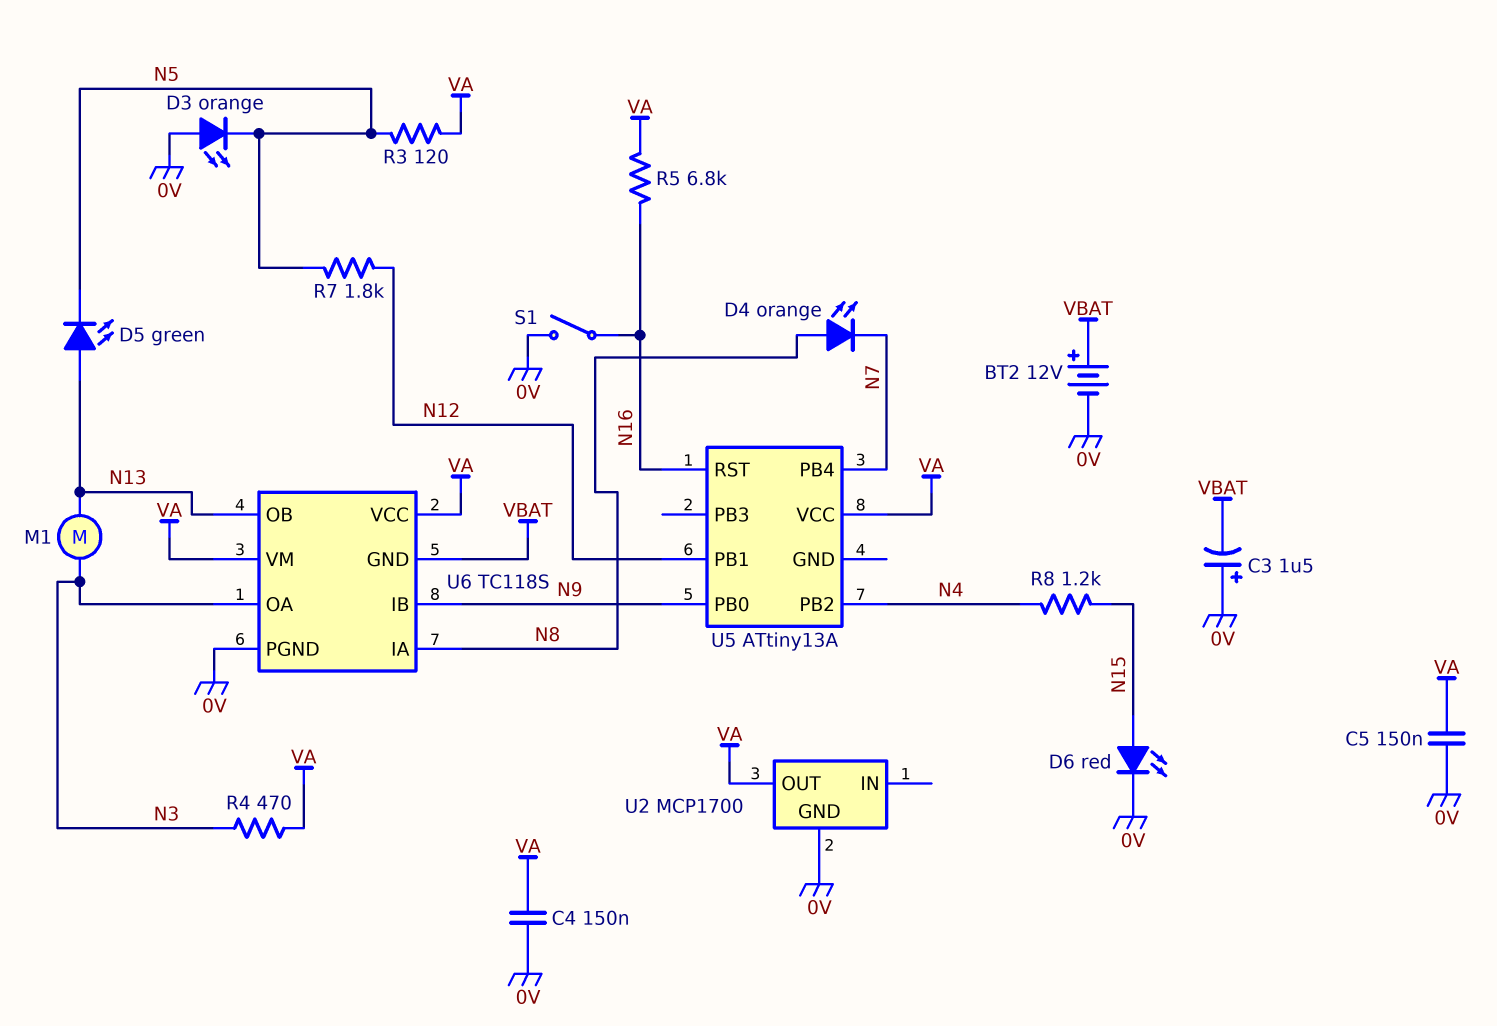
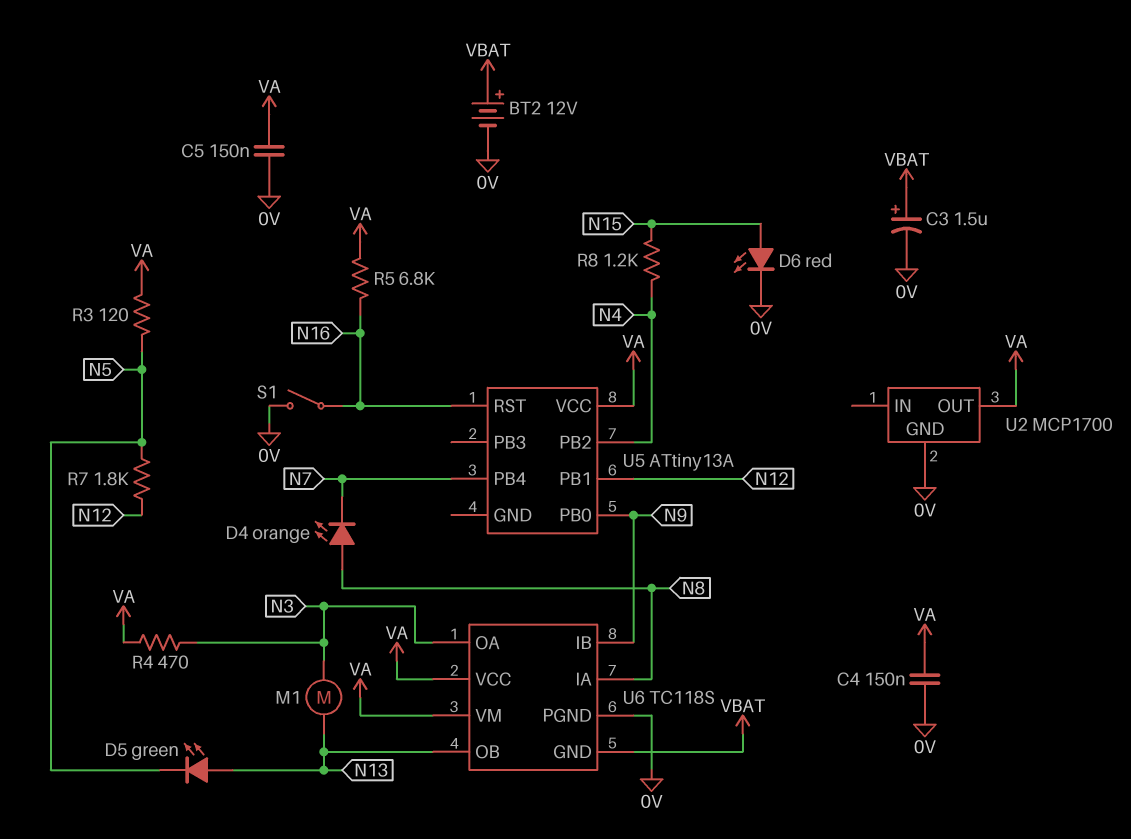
C3: 1.5uF (plus 0V, minus VBAT) -> 1.5uF (plus VBAT, minus 0V)
D3: LED orange (A 0V, K N5) -> none

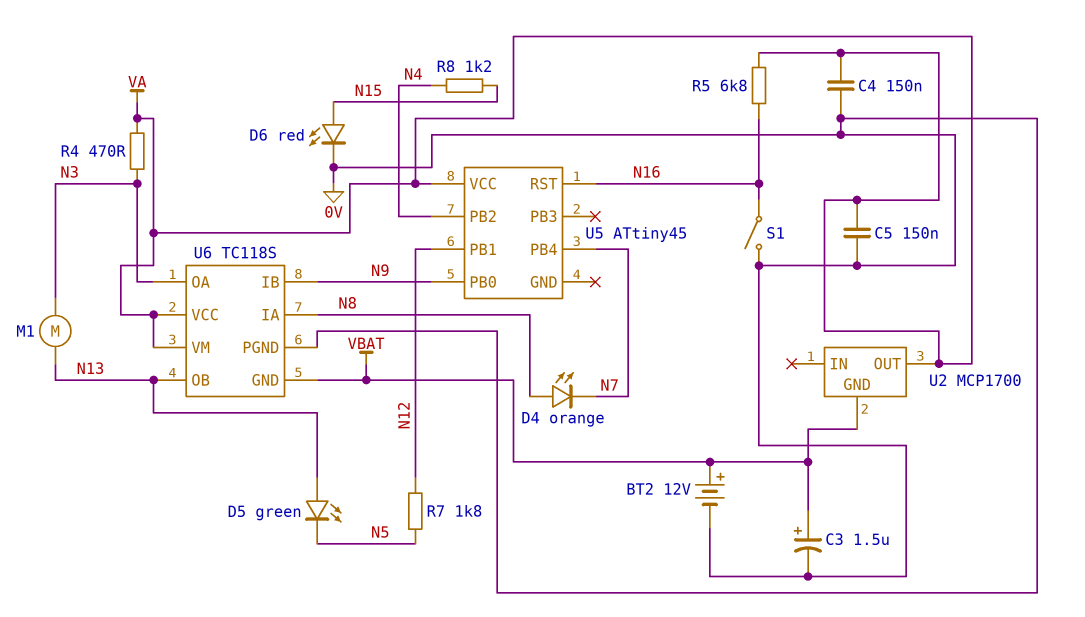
R3: 120 (N5, VA) -> none
U2 pin GND: 0V -> VBAT
U5: ATtiny13A -> ATtiny45

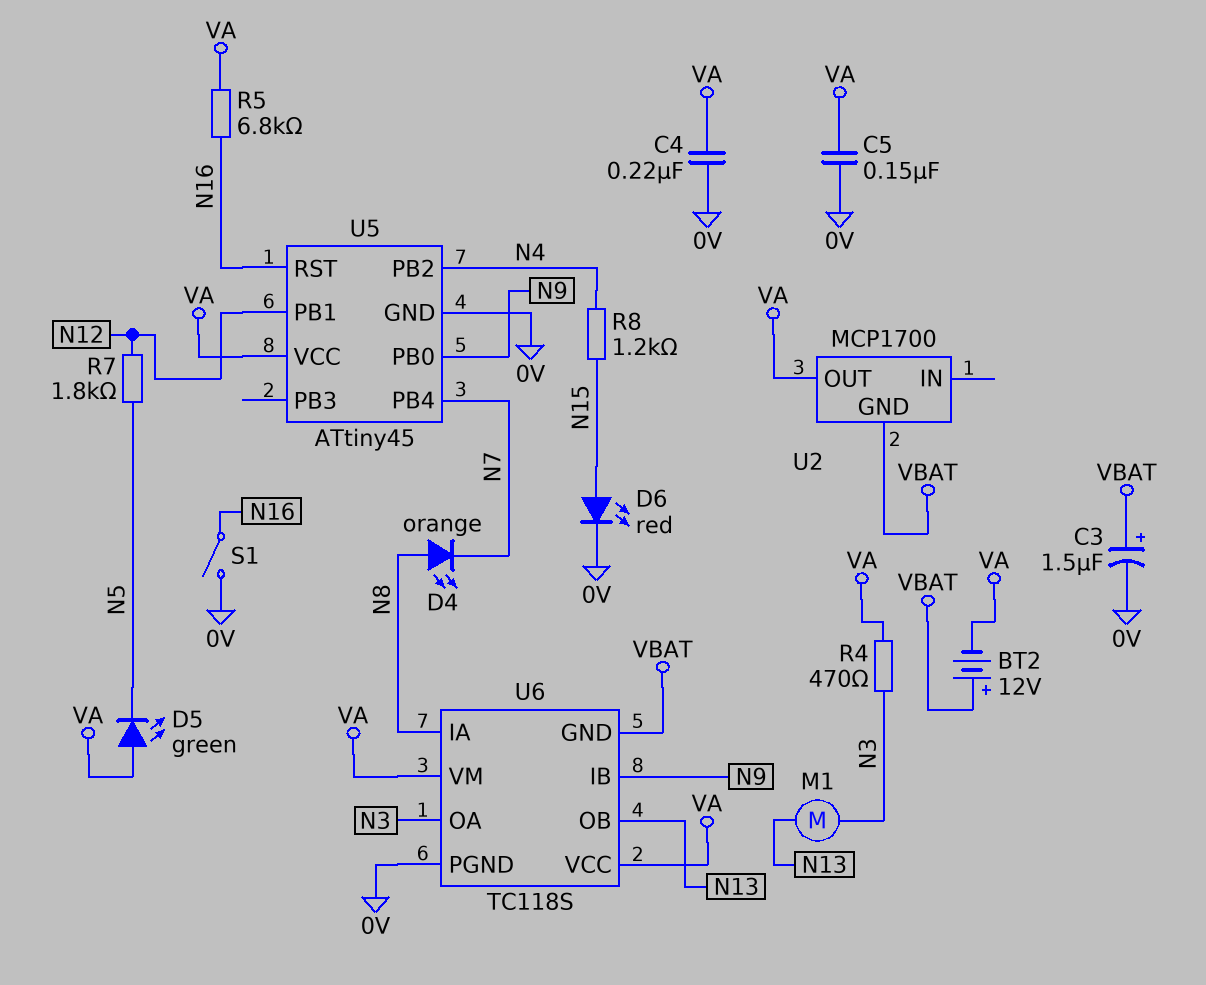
BT2: 12V (plus VBAT, minus 0V) -> 12V (plus VBAT, minus VA)
C4: 150nF (0V, VA) -> 220nF (0V, VA)
D5: LED green (A N13, K N5) -> LED green (A VA, K N5)
U5 pin GND: none -> 0V

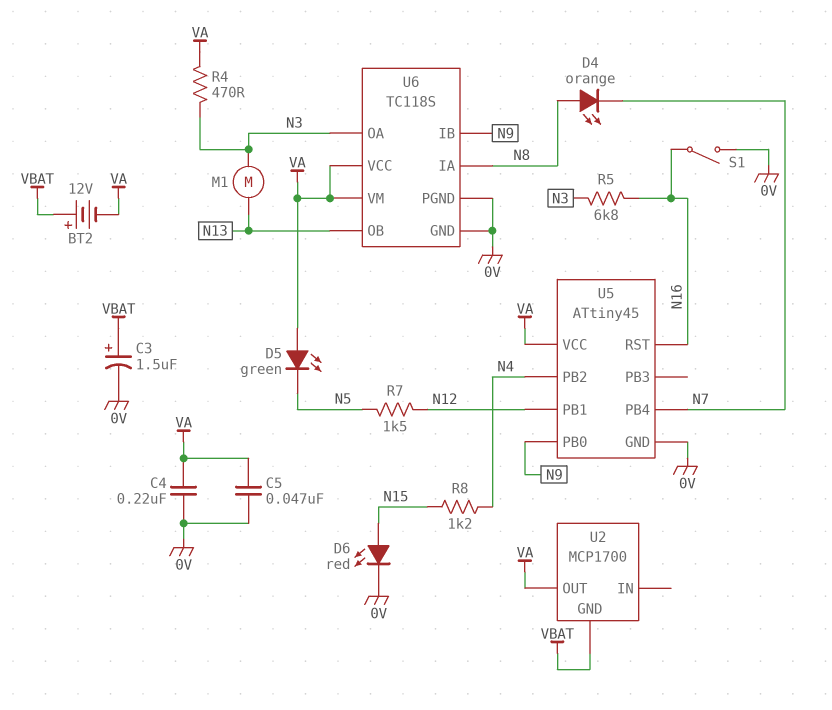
C5: 150nF (0V, VA) -> 47nF (0V, VA)
R5: 6.8k (N16, VA) -> 6.8k (N3, N16)
R7: 1.8k (N5, N12) -> 1.5k (N5, N12)
U6 pin GND: VBAT -> 0V

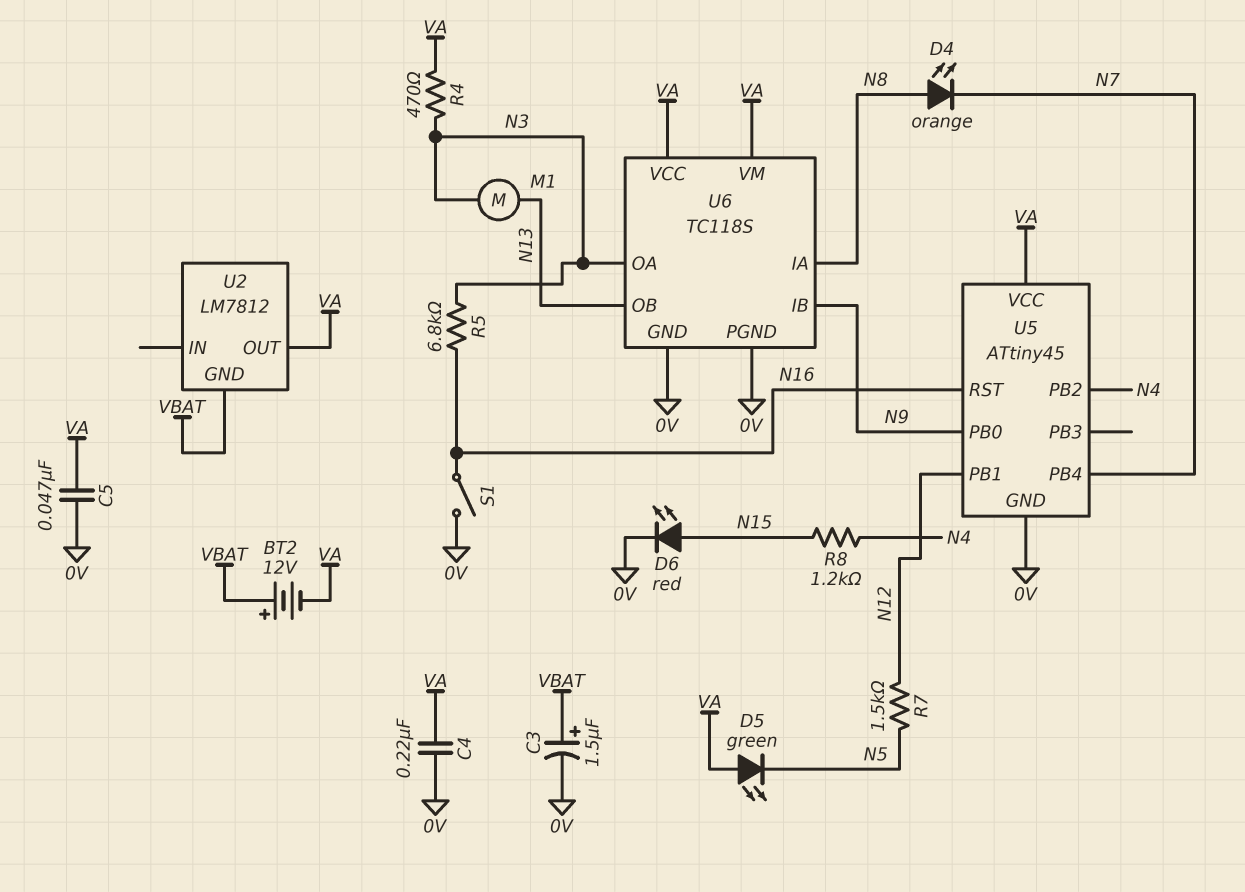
U2: MCP1700 -> LM7812

